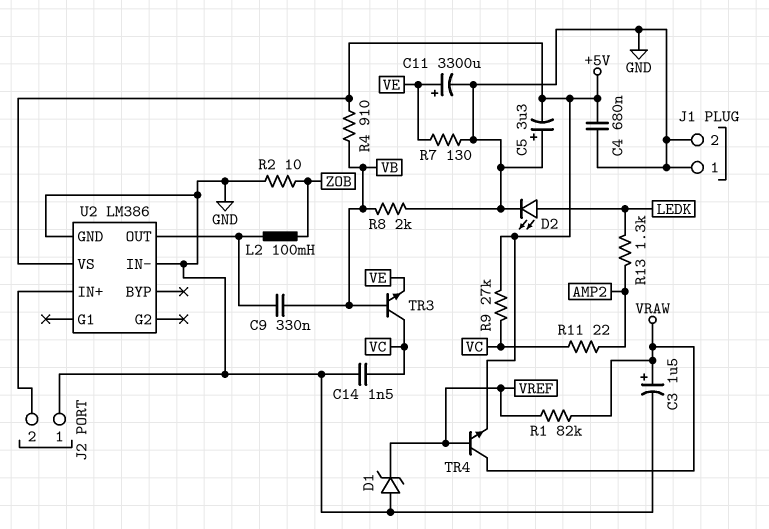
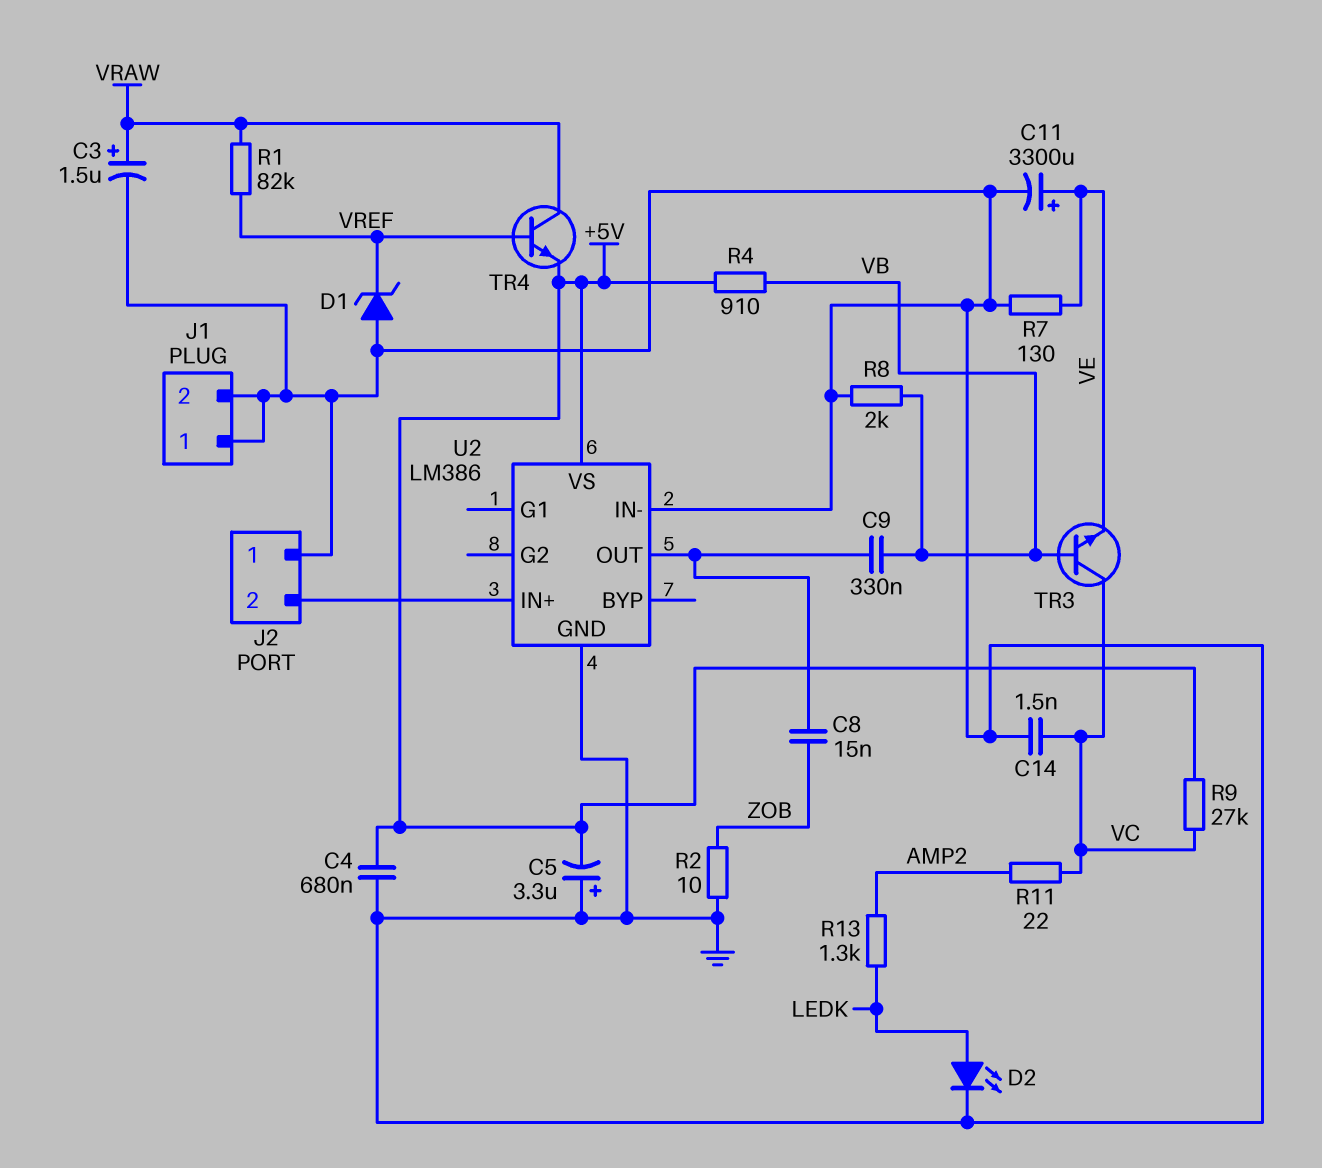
C8: none -> 15nF (U2/OUT, ZOB)
L2: 100mH (U2/OUT, ZOB) -> none

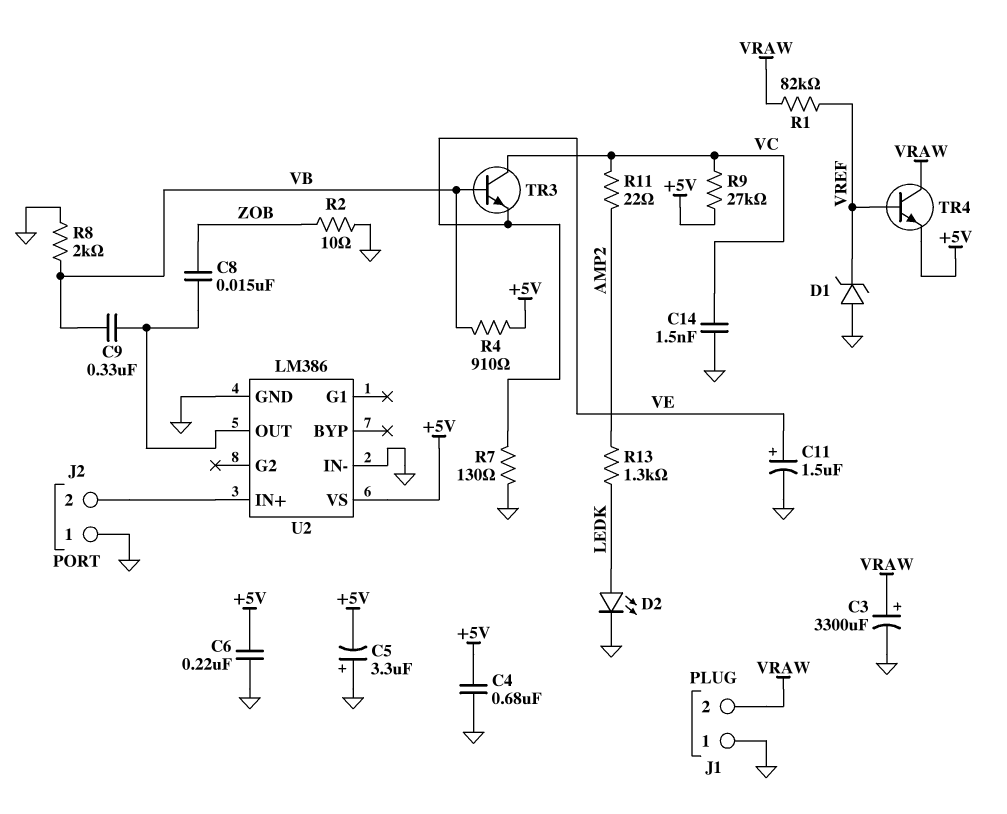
C3: 1.5uF (plus VRAW, minus GND) -> 3300uF (plus VRAW, minus GND)
C6: none -> 220nF (+5V, GND)
C11: 3300uF (plus VE, minus GND) -> 1.5uF (plus VE, minus GND)
J1 pin 2: GND -> VRAW

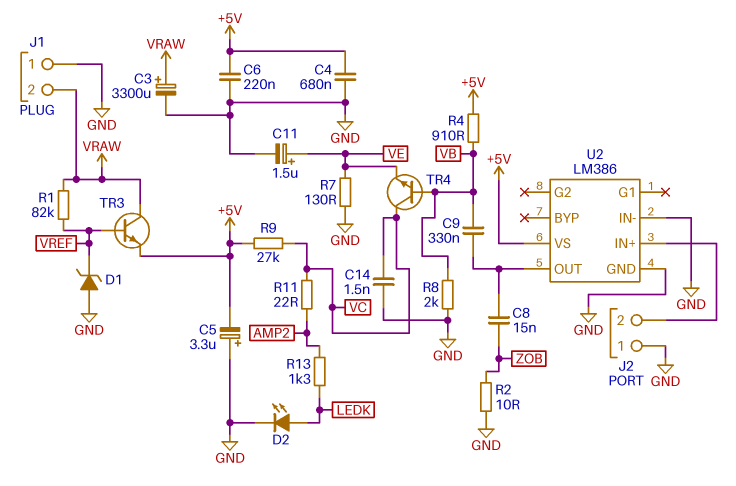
TR3: NPN (B VB, C VC, E VE) -> NPN (B VREF, C VRAW, E +5V)
TR4: NPN (B VREF, C VRAW, E +5V) -> NPN (B VB, C VC, E VE)

